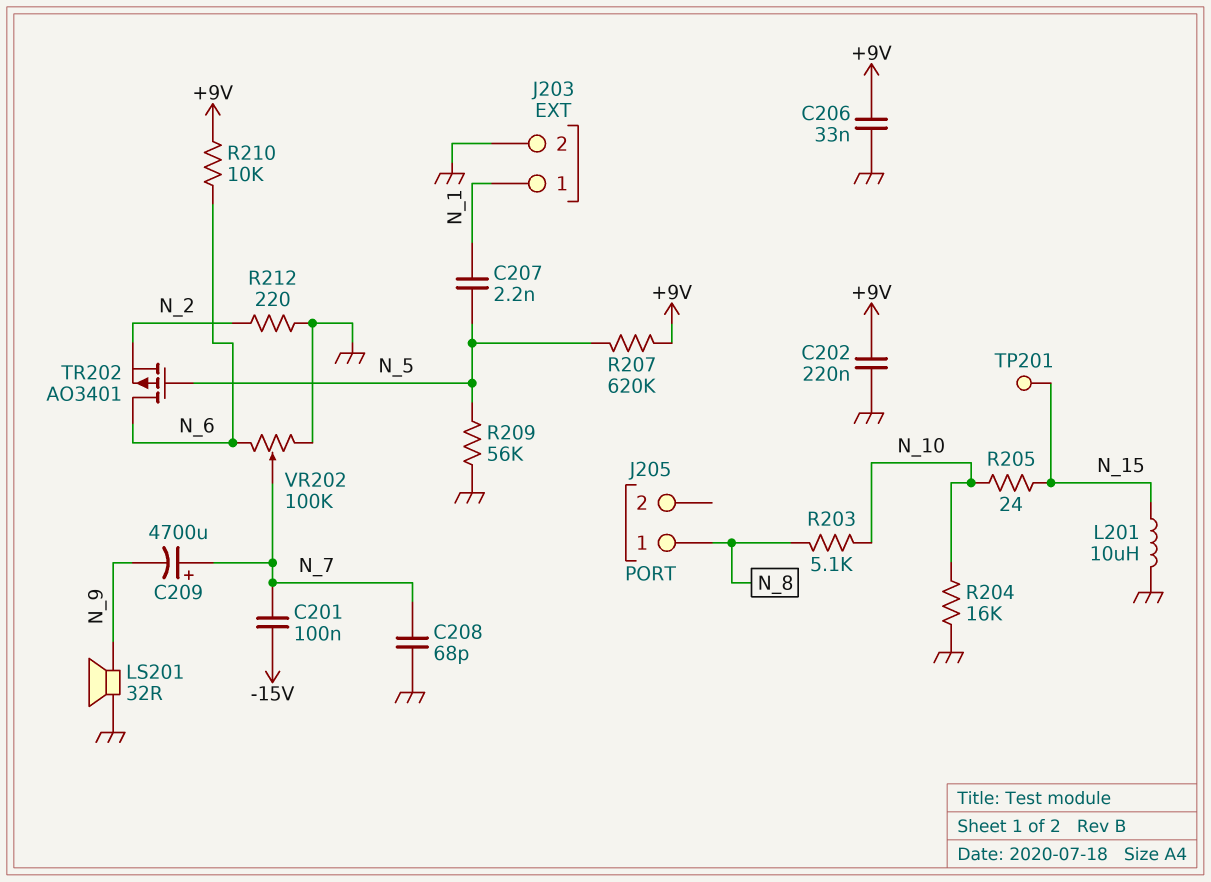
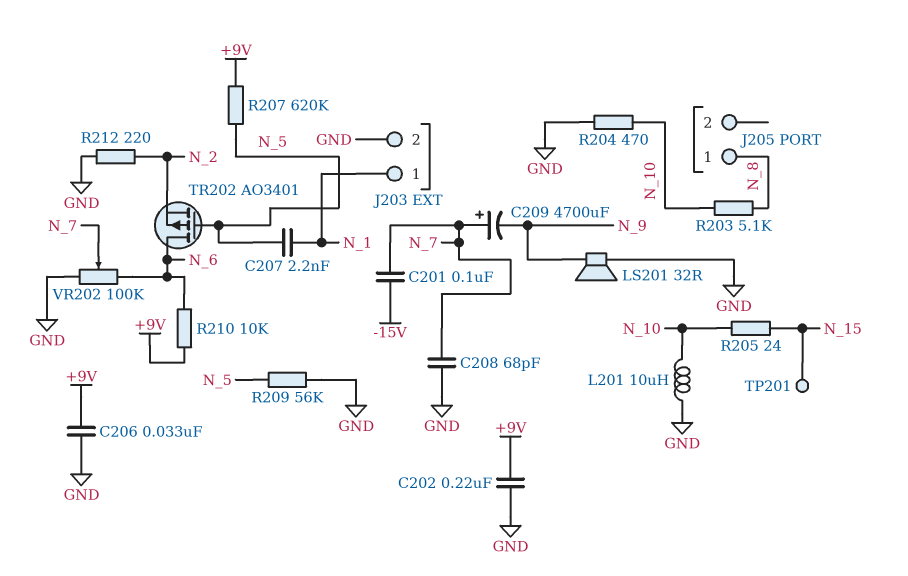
L201: 10uH (GND, N_15) -> 10uH (GND, N_10)
R204: 16k (GND, N_10) -> 470 (GND, N_10)

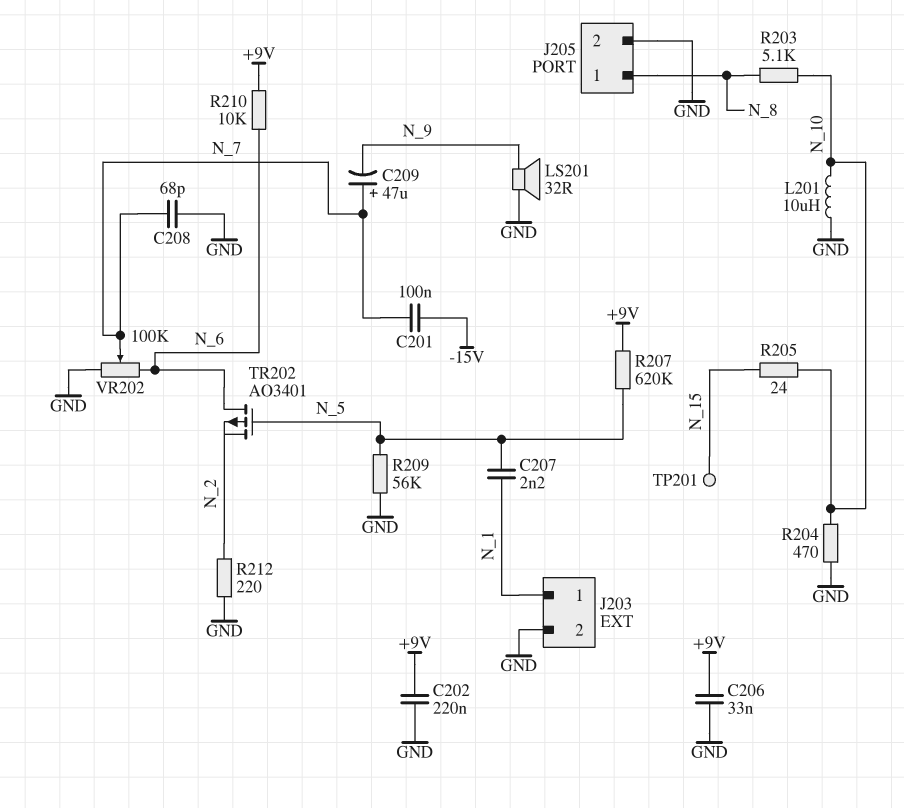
C209: 4700uF (plus N_7, minus N_9) -> 47uF (plus N_7, minus N_9)
J205 pin 2: none -> GND

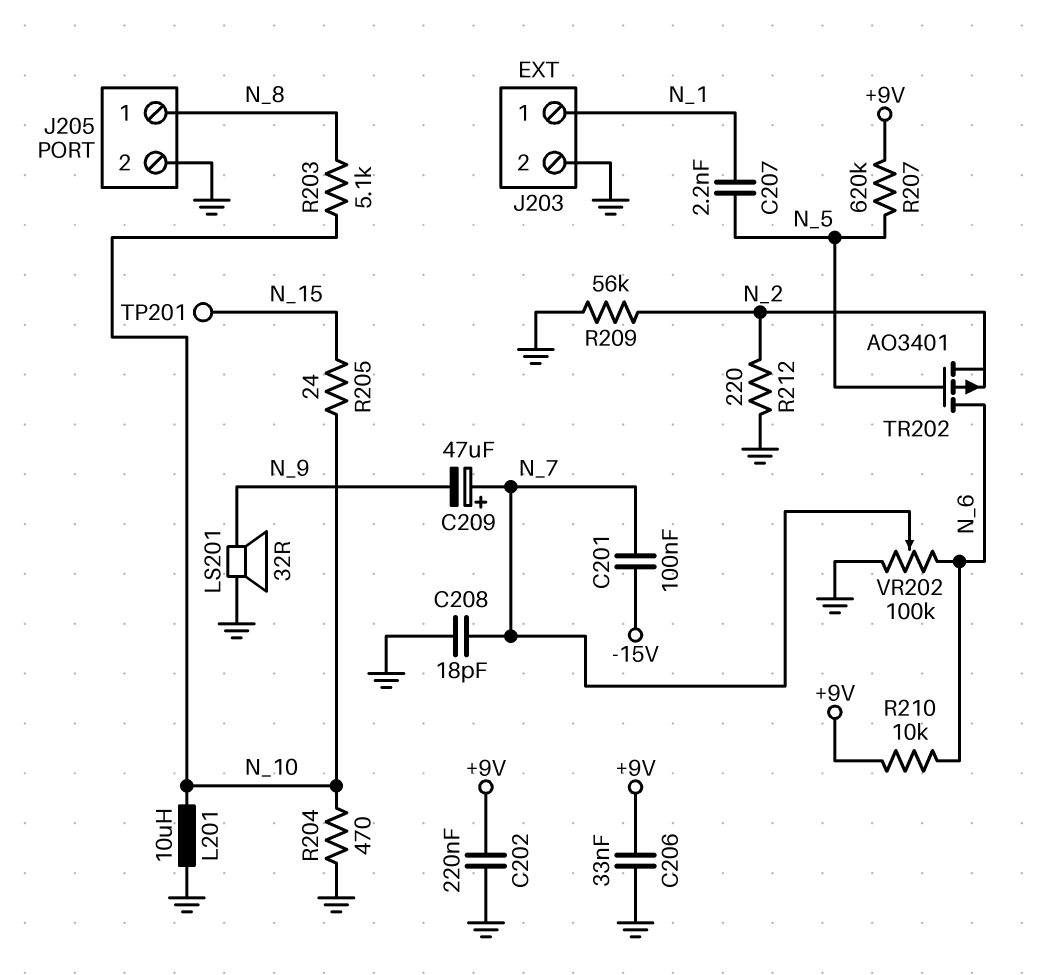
C208: 68pF (GND, N_7) -> 18pF (GND, N_7)
R209: 56k (GND, N_5) -> 56k (GND, N_2)

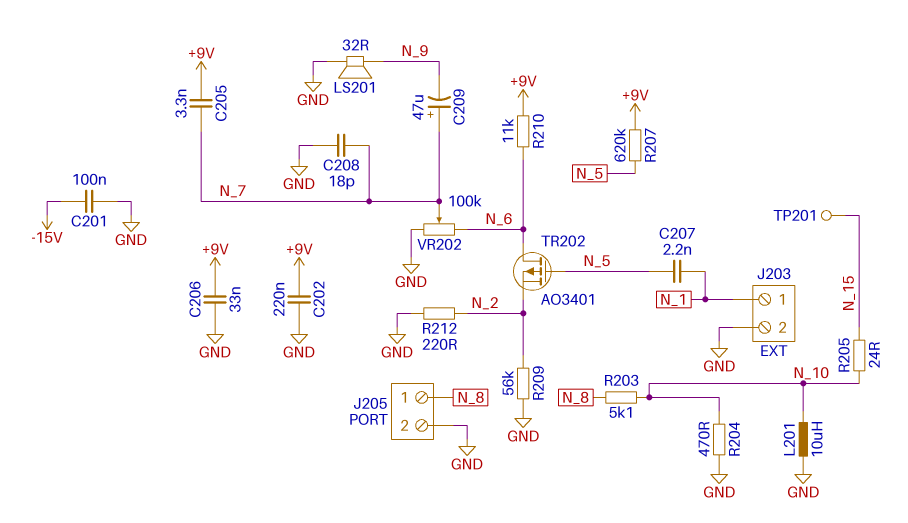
C201: 100nF (-15V, N_7) -> 100nF (-15V, GND)
C205: none -> 3.3nF (+9V, N_7)
R210: 10k (+9V, N_6) -> 11k (+9V, N_6)

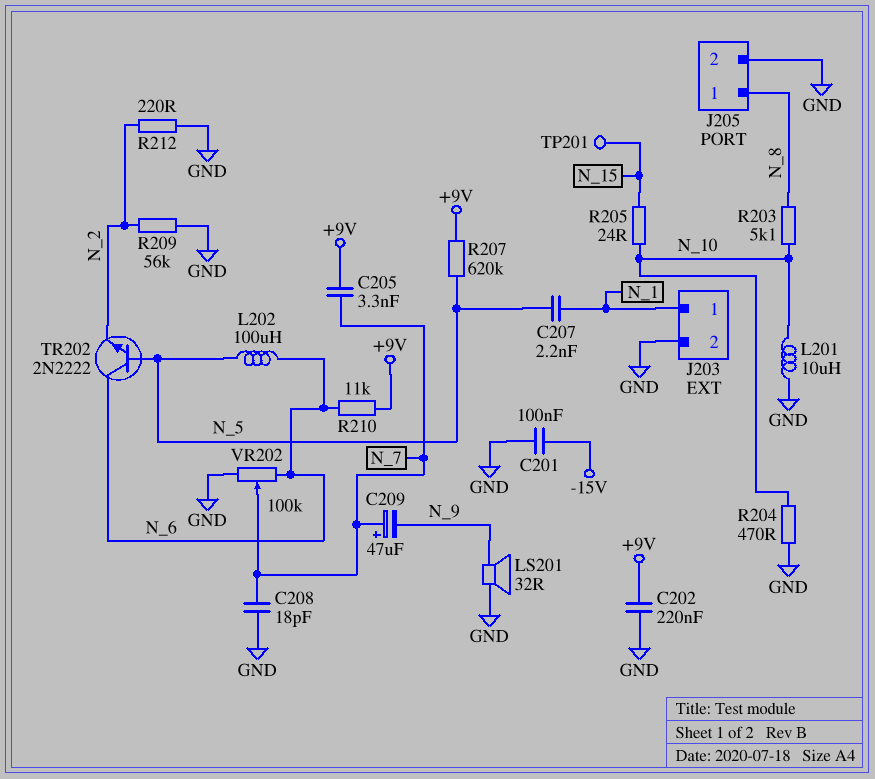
C206: 33nF (+9V, GND) -> none
L202: none -> 100uH (N_5, N_6)
TR202: PMOS AO3401 (G N_5, D N_6, S N_2) -> NPN 2N2222 (B N_5, C N_6, E N_2)

